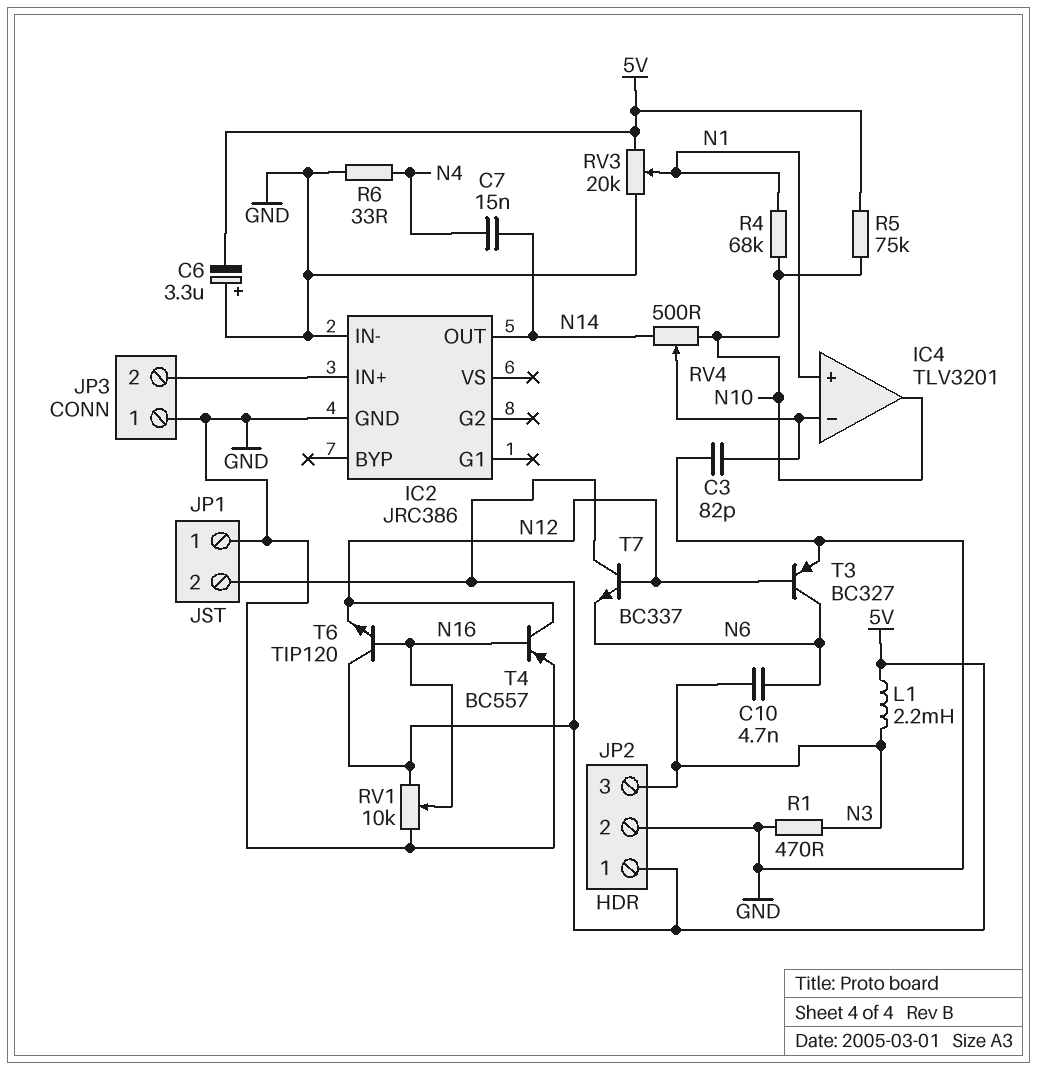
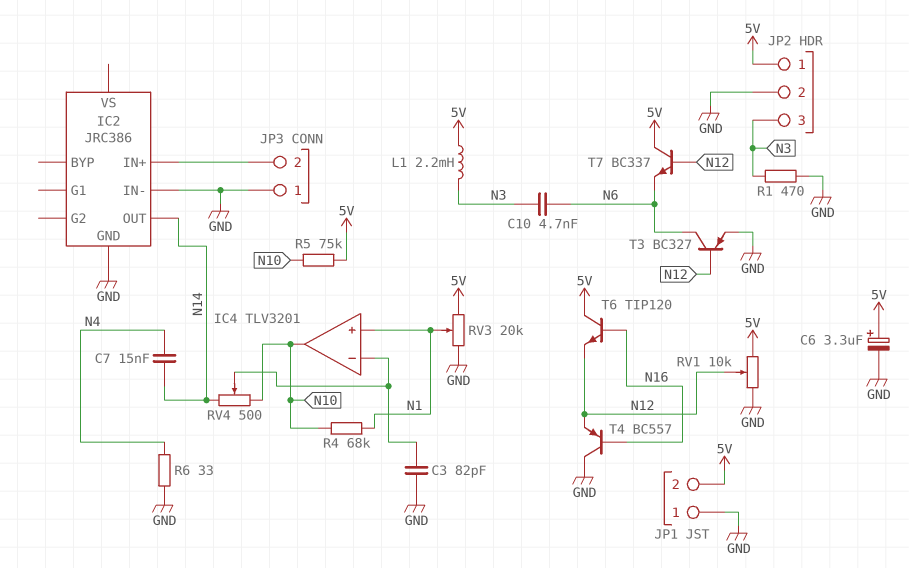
C6: 3.3uF (plus GND, minus 5V) -> 3.3uF (plus 5V, minus GND)
RV1: 10k (5V, GND, wiper N16) -> 10k (5V, GND, wiper N12)
T4: PNP BC557 (B N16, C N12, E GND) -> PNP BC557 (B N16, C GND, E N12)

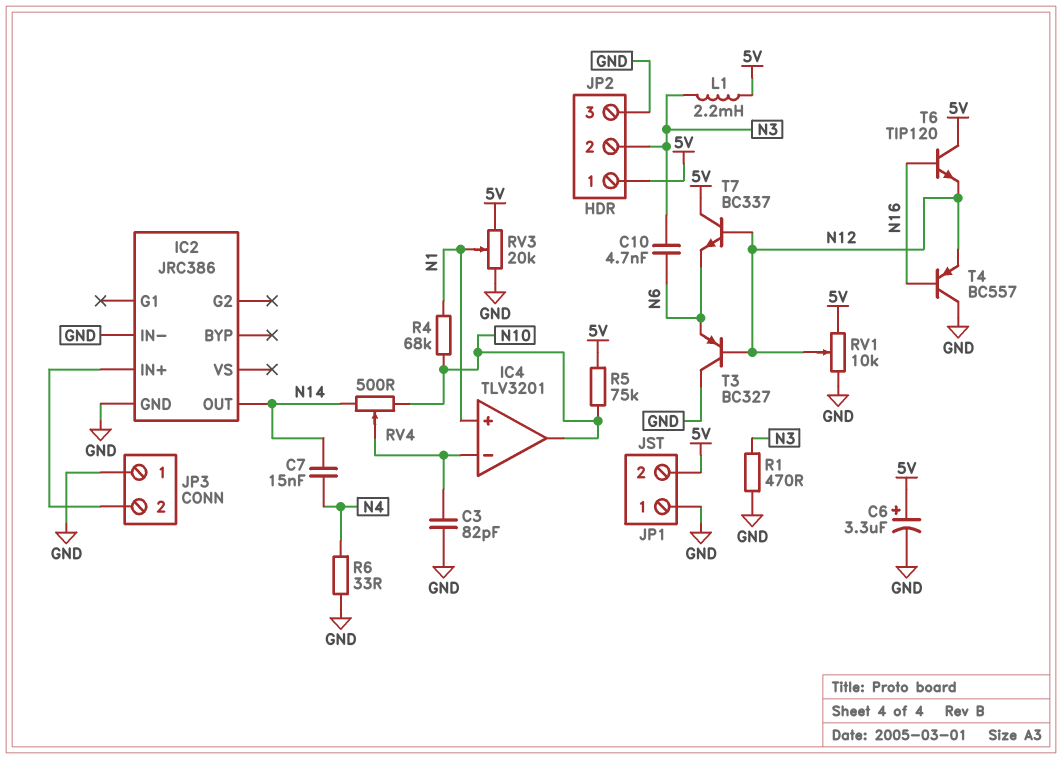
JP2 pin 2: GND -> N3
JP2 pin 3: N3 -> GND
T3: PNP BC327 (B N12, C N6, E GND) -> PNP BC327 (B N12, C GND, E N6)

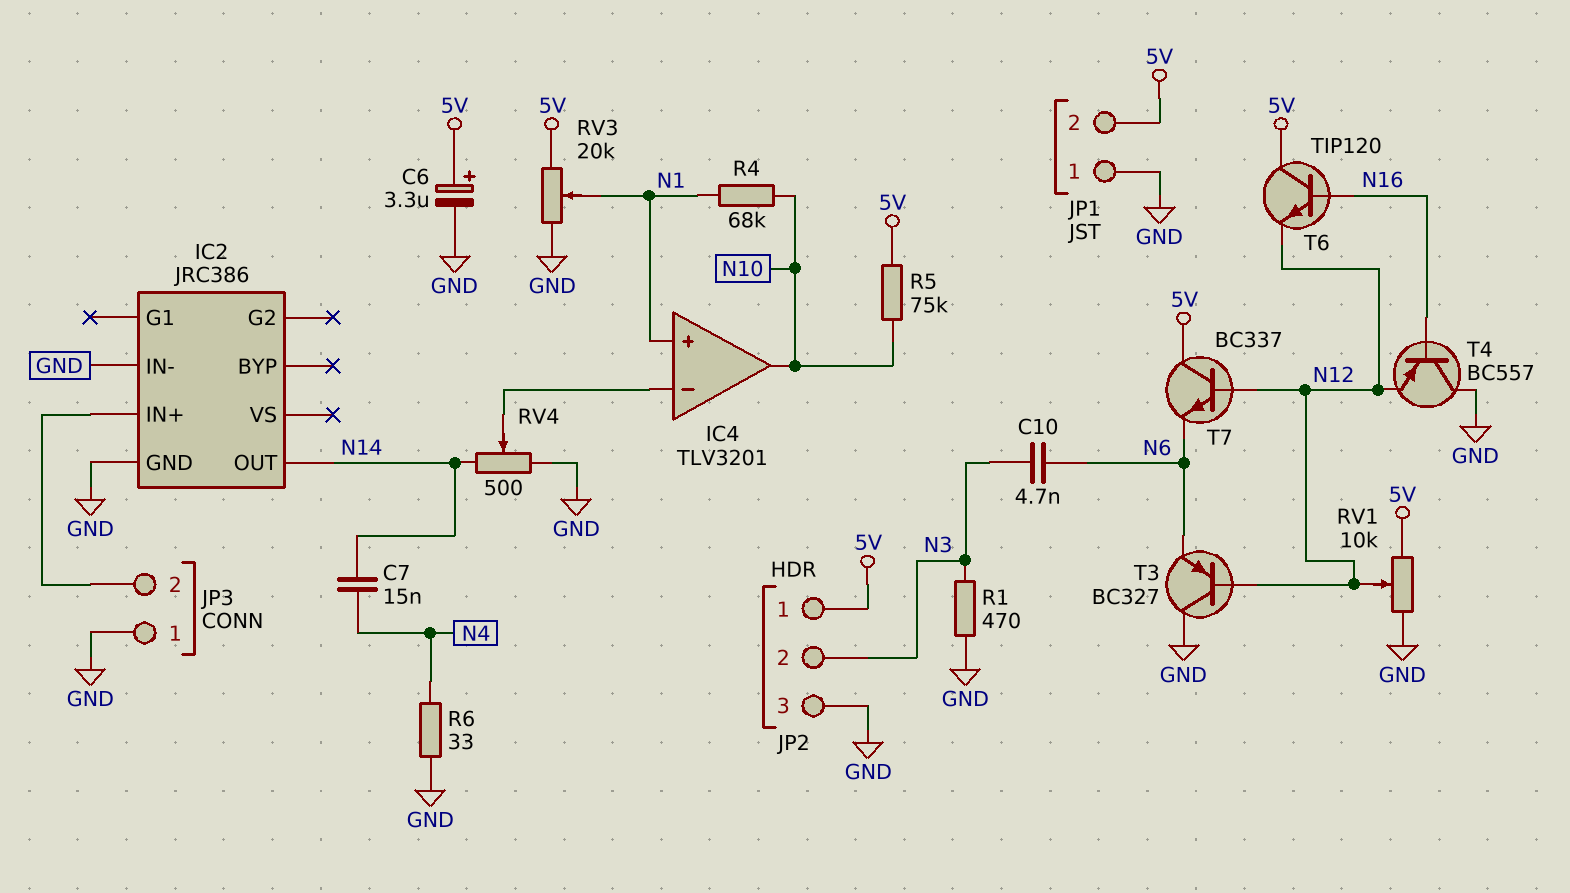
C3: 82pF (GND, IC4/in-) -> none
L1: 2.2mH (5V, N3) -> none
RV4: 500 (N10, N14, wiper IC4/in-) -> 500 (GND, N14, wiper IC4/in-)

